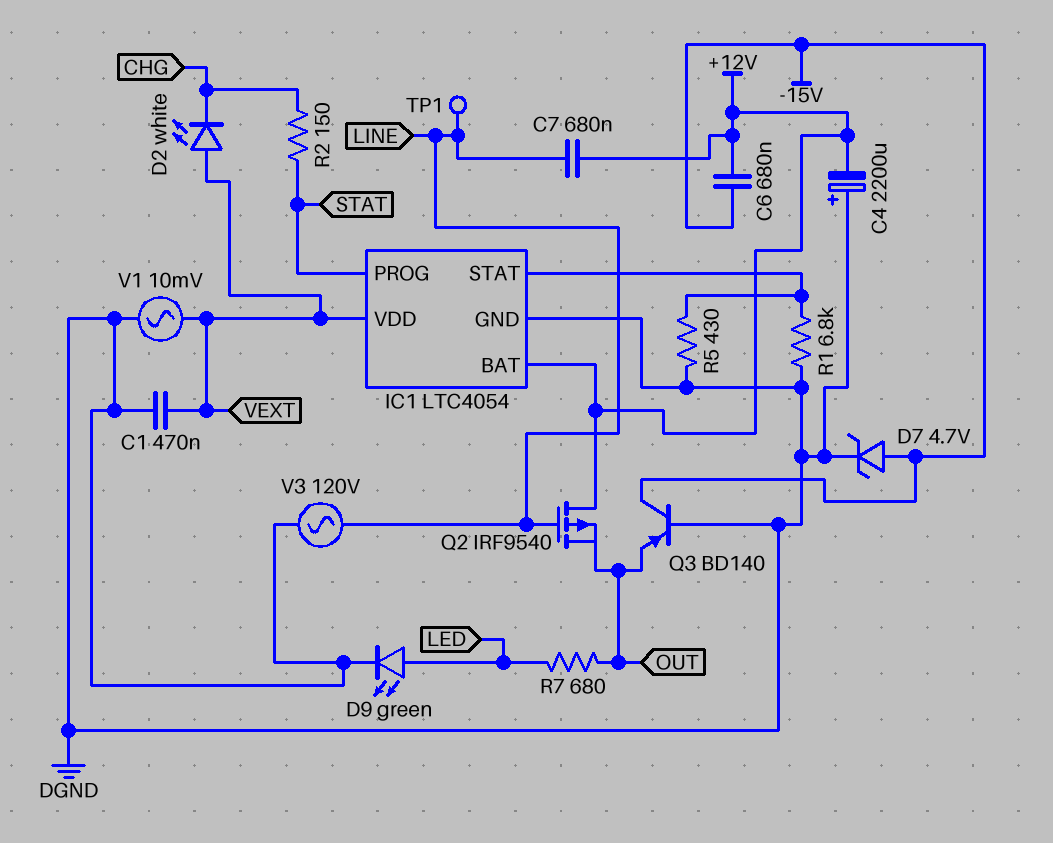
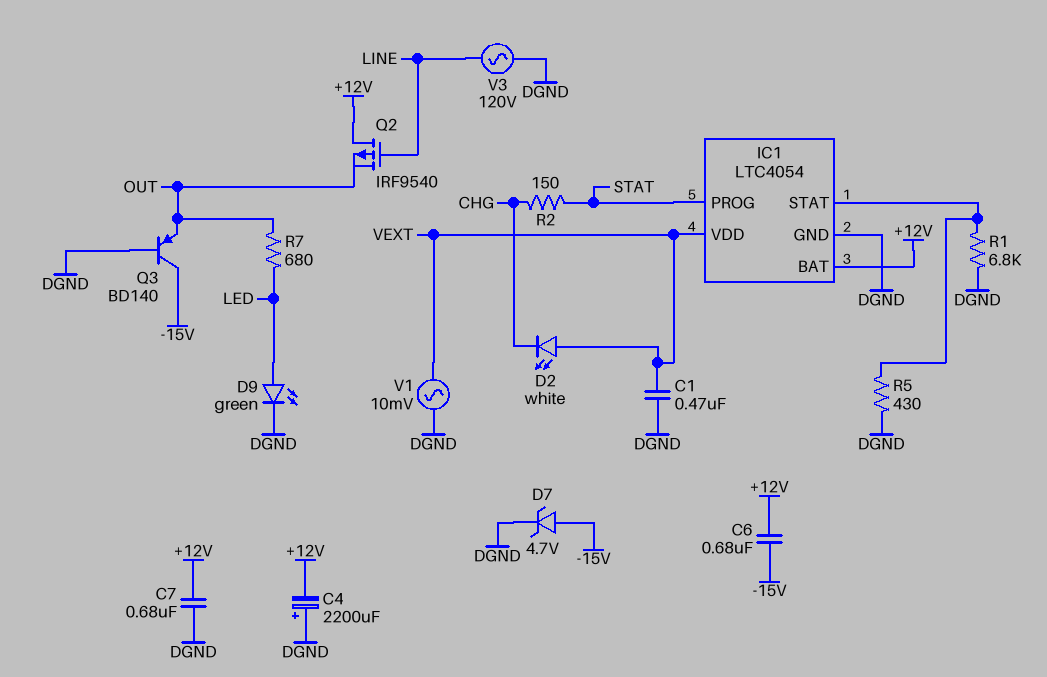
C7: 680nF (+12V, LINE) -> 680nF (+12V, DGND)
TP1: test point (LINE) -> none

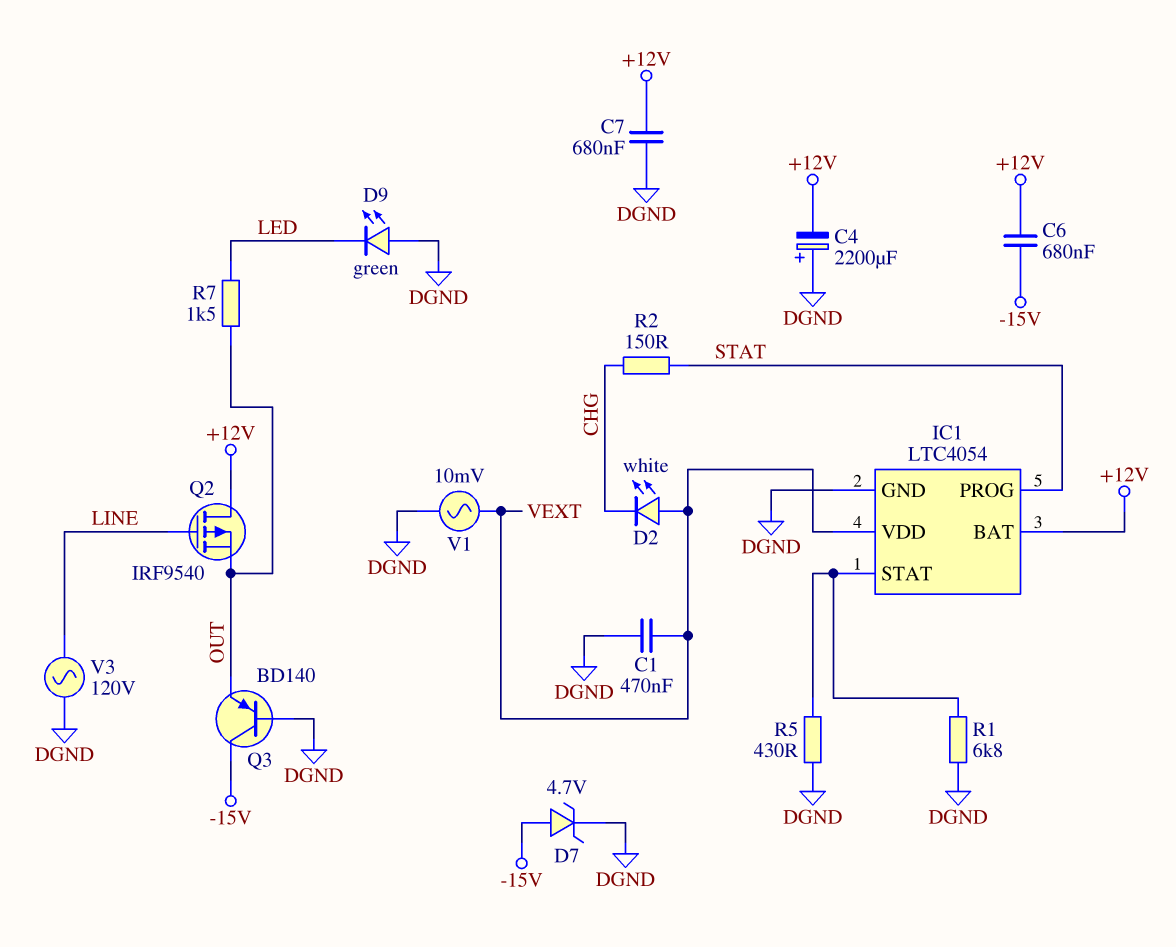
D9: LED green (A LED, K DGND) -> LED green (A DGND, K LED)
R7: 680 (LED, OUT) -> 1.5k (LED, OUT)

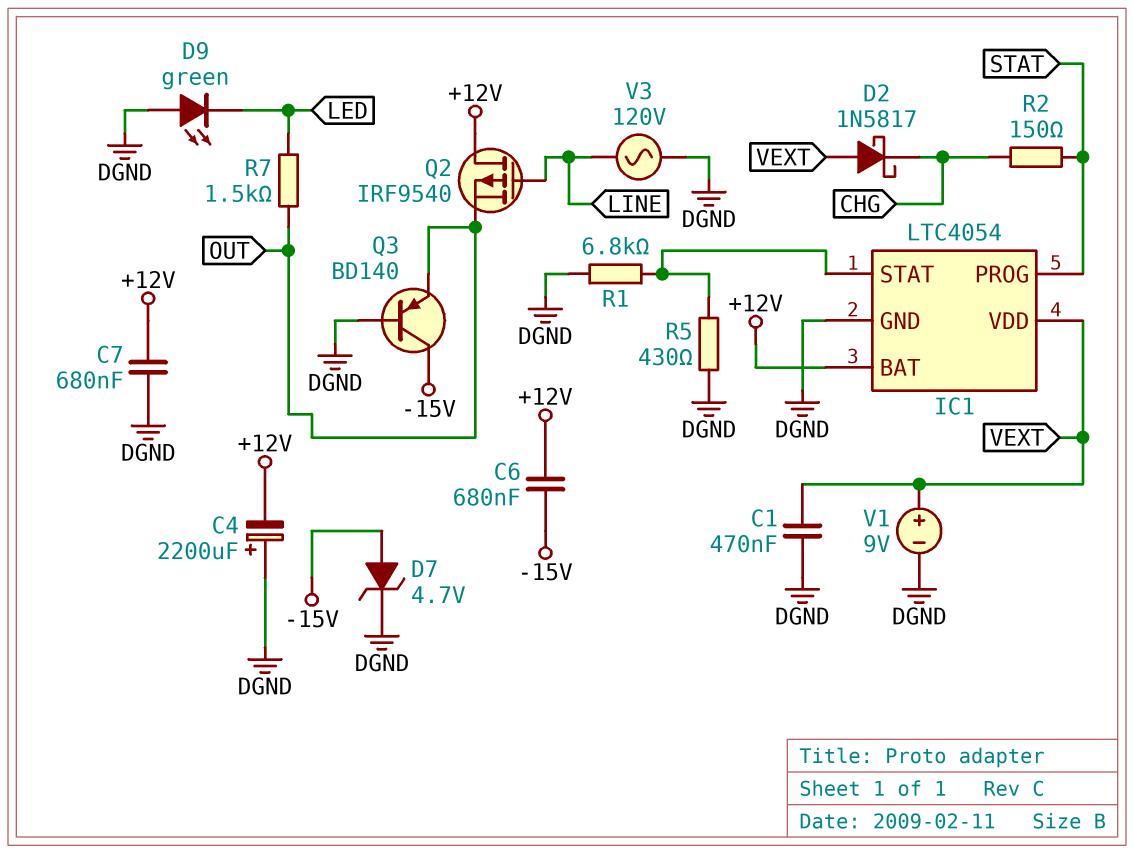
D2: LED white (A VEXT, K CHG) -> schottky 1N5817 (A VEXT, K CHG)
V1: AC 10mV (DGND, VEXT) -> 9V (plus VEXT, minus DGND)

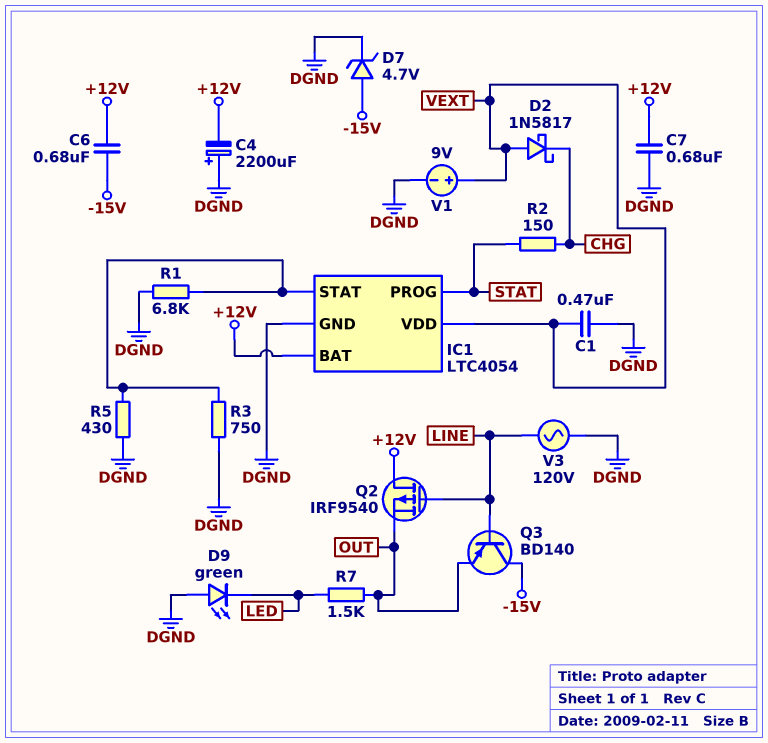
Q3: PNP BD140 (B DGND, C -15V, E OUT) -> PNP BD140 (B LINE, C -15V, E OUT)
R3: none -> 750 (DGND, IC1/STAT)

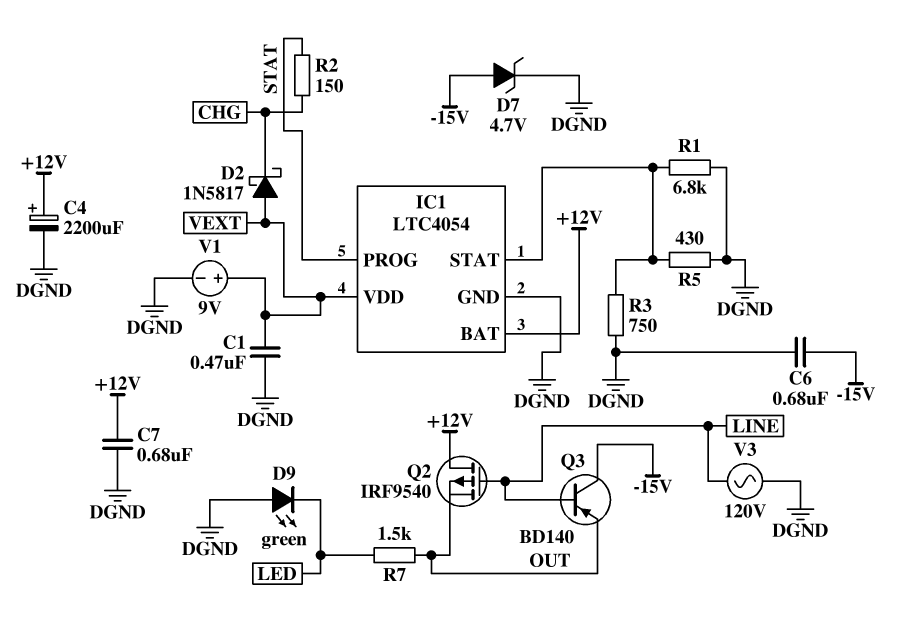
C4: 2200uF (plus DGND, minus +12V) -> 2200uF (plus +12V, minus DGND)
C6: 680nF (+12V, -15V) -> 680nF (-15V, DGND)

